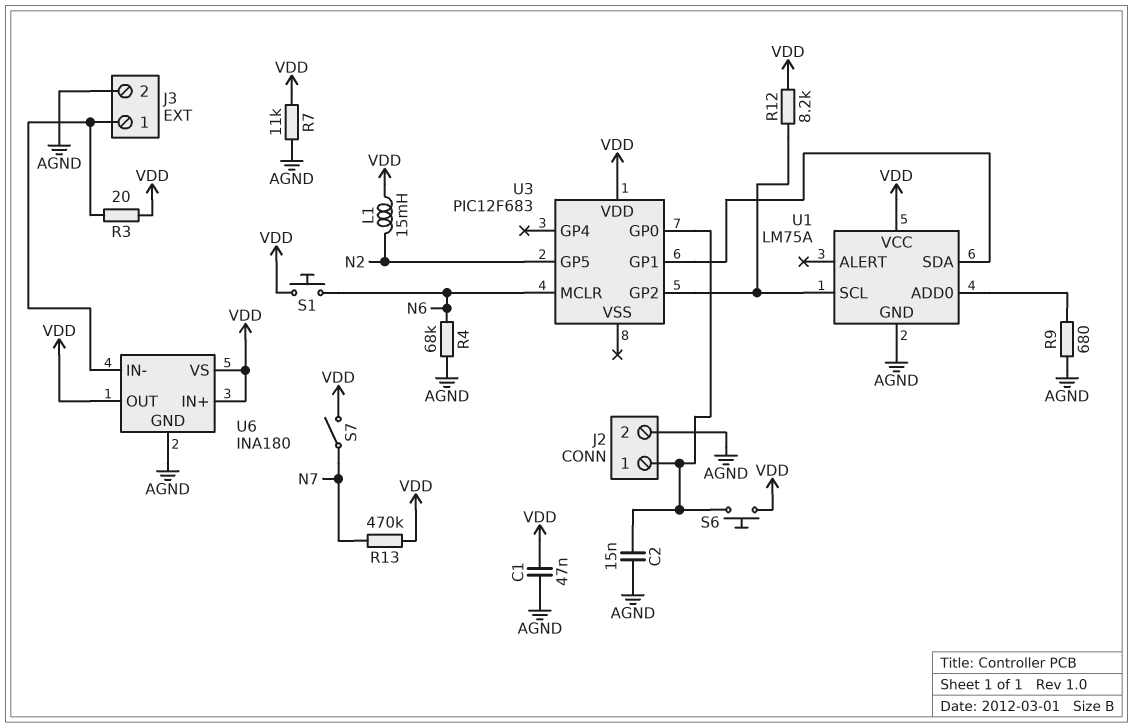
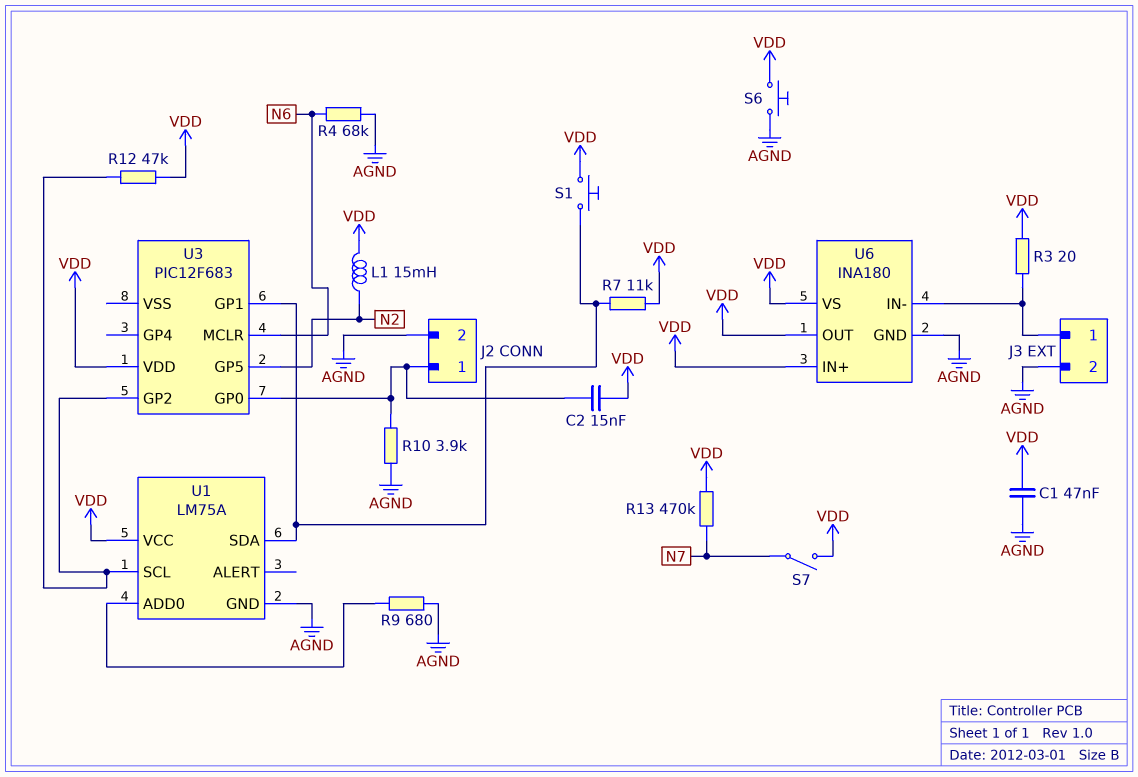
C2: 15nF (AGND, J2/1) -> 15nF (J2/1, VDD)
R7: 11k (AGND, VDD) -> 11k (U1/SDA, VDD)
R10: none -> 3.9k (AGND, J2/1)
R12: 8.2k (U1/SCL, VDD) -> 47k (U1/SCL, VDD)
S1: button (N6, VDD) -> button (U1/SDA, VDD)
S6: button (J2/1, VDD) -> button (AGND, VDD)

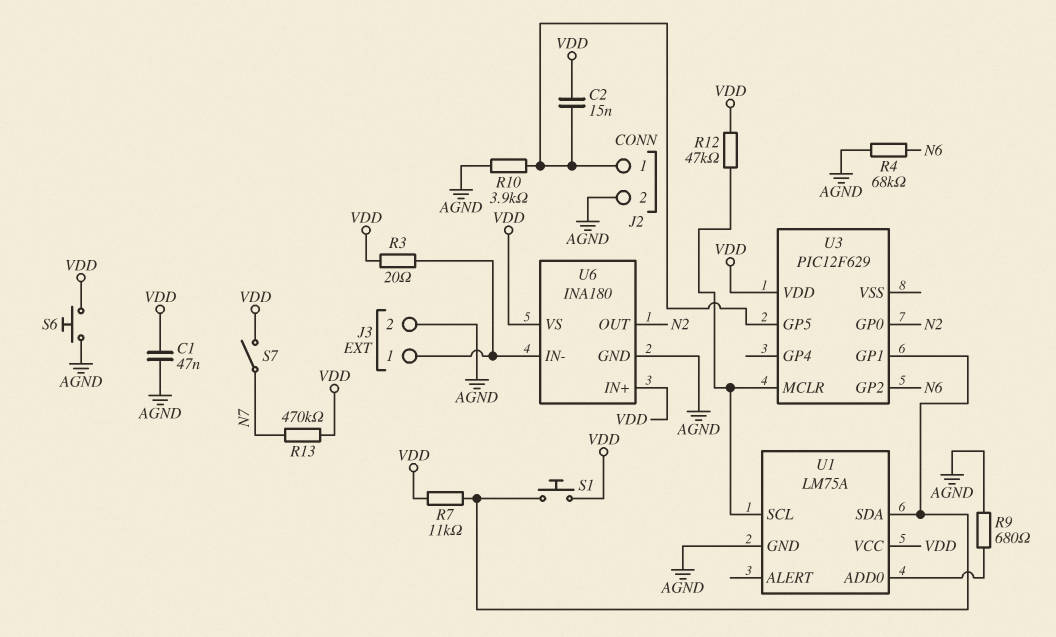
L1: 15mH (N2, VDD) -> none
U3: PIC12F683 -> PIC12F629
U3 pin GP0: J2/1 -> N2
U3 pin GP2: U1/SCL -> N6
U3 pin GP5: N2 -> J2/1
U3 pin MCLR: N6 -> U1/SCL
U6 pin OUT: VDD -> N2

